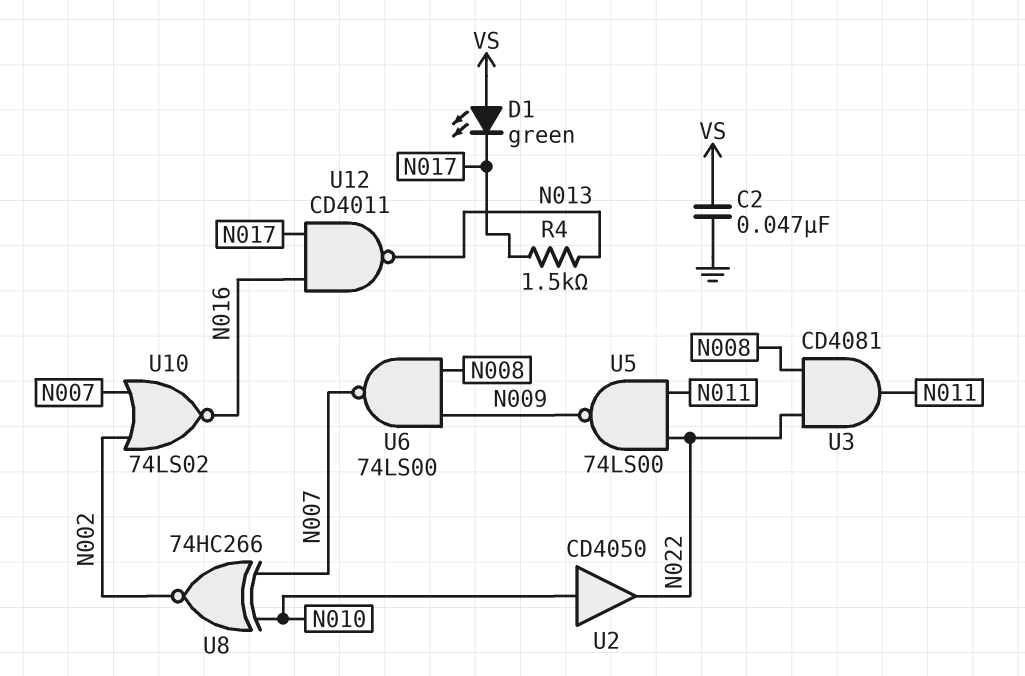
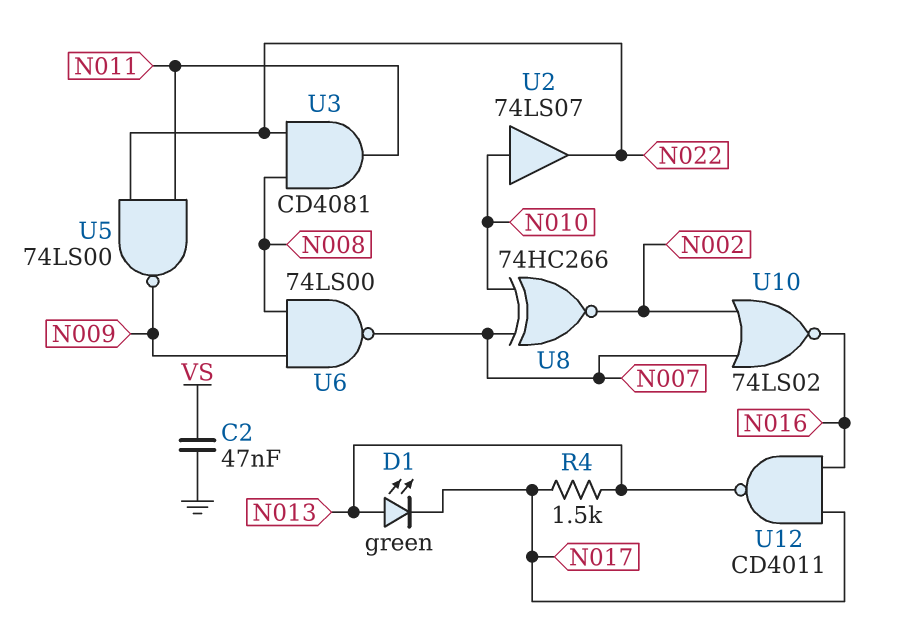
D1: LED green (A VS, K N017) -> LED green (A N013, K N017)
U2: buffer CD4050 (in N010, out N022) -> buffer 74LS07 (in N010, out N022)

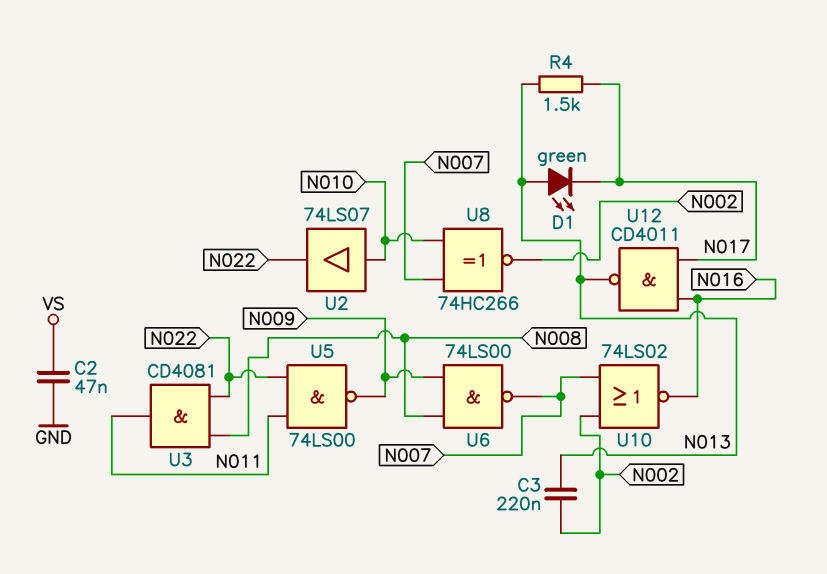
C3: none -> 220nF (N002, N013)

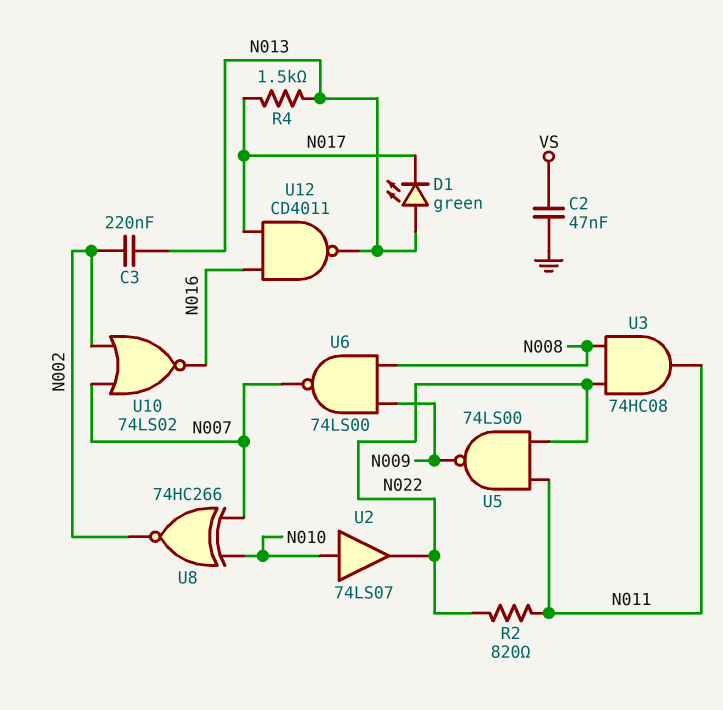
R2: none -> 820 (N011, N022)
U3: AND CD4081 (in N008, in N022, out N011) -> AND 74HC08 (in N008, in N022, out N011)

